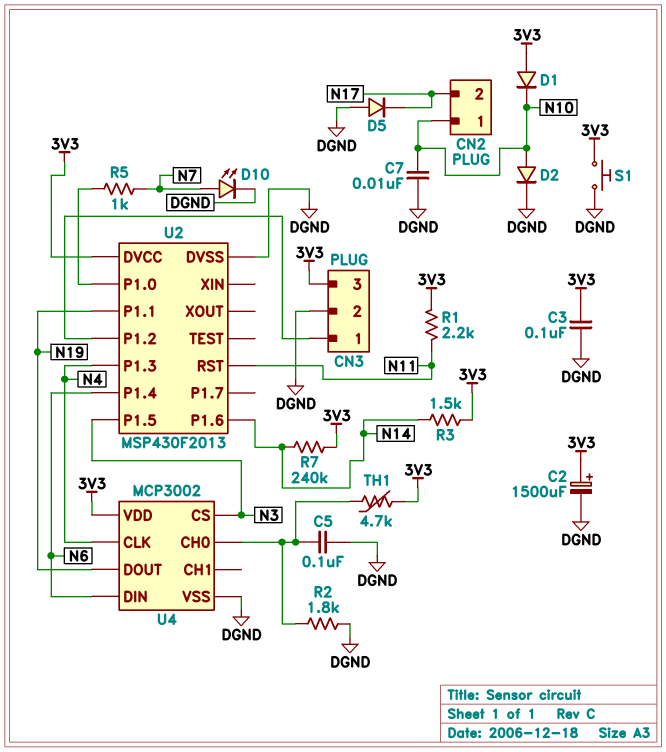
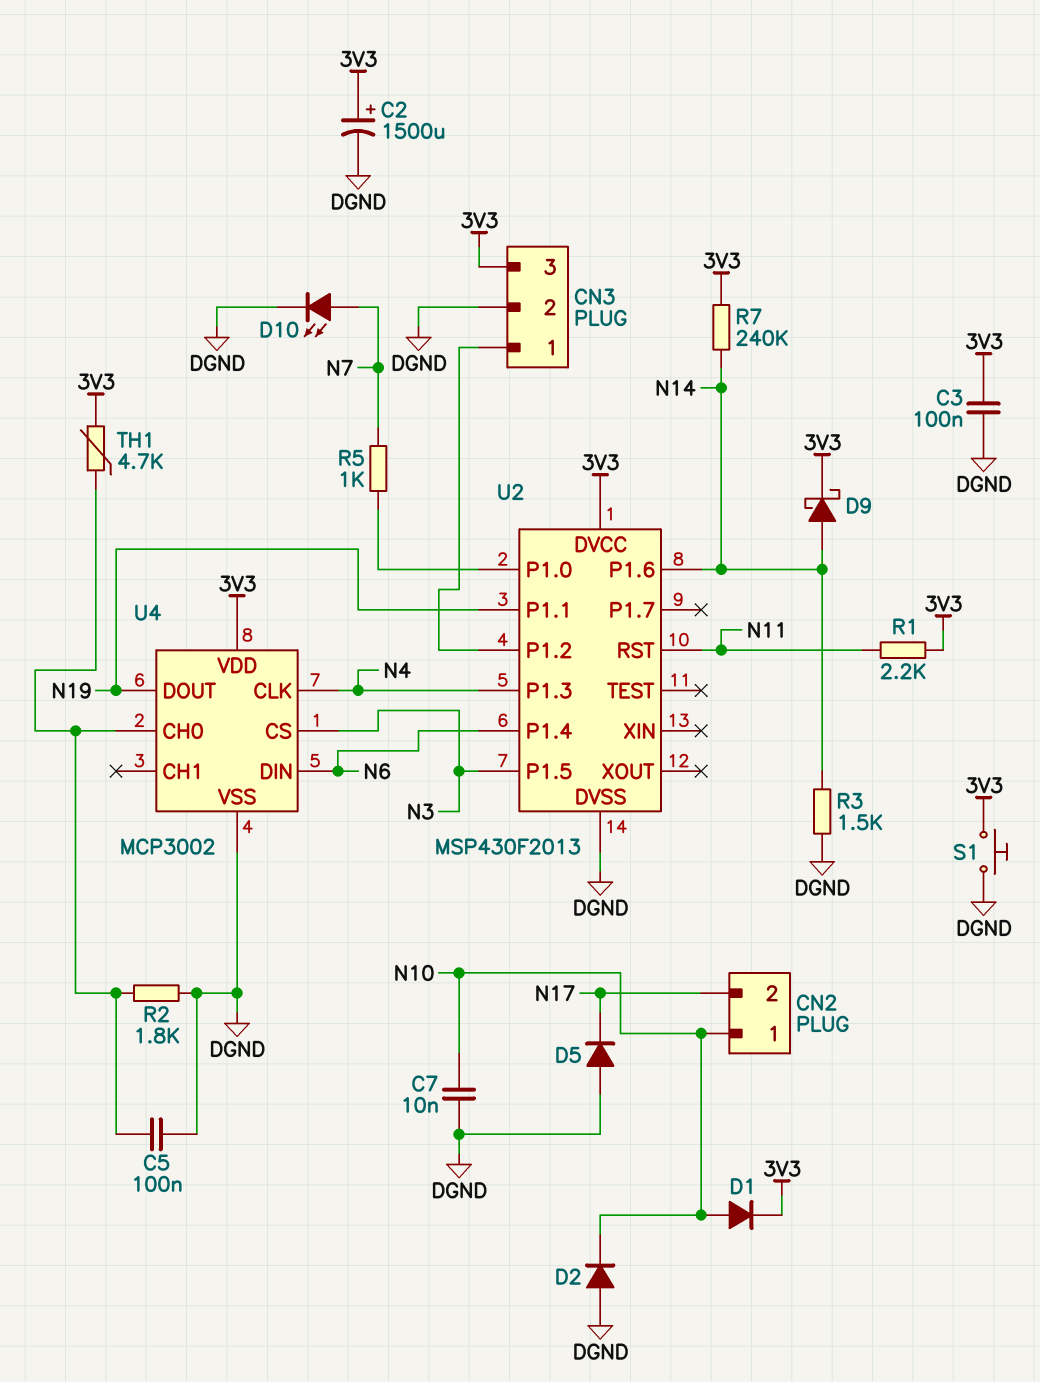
D1: diode (A 3V3, K N10) -> diode (A N10, K 3V3)
D2: diode (A N10, K DGND) -> diode (A DGND, K N10)
D9: none -> schottky (A N14, K 3V3)
R3: 1.5k (3V3, N14) -> 1.5k (DGND, N14)

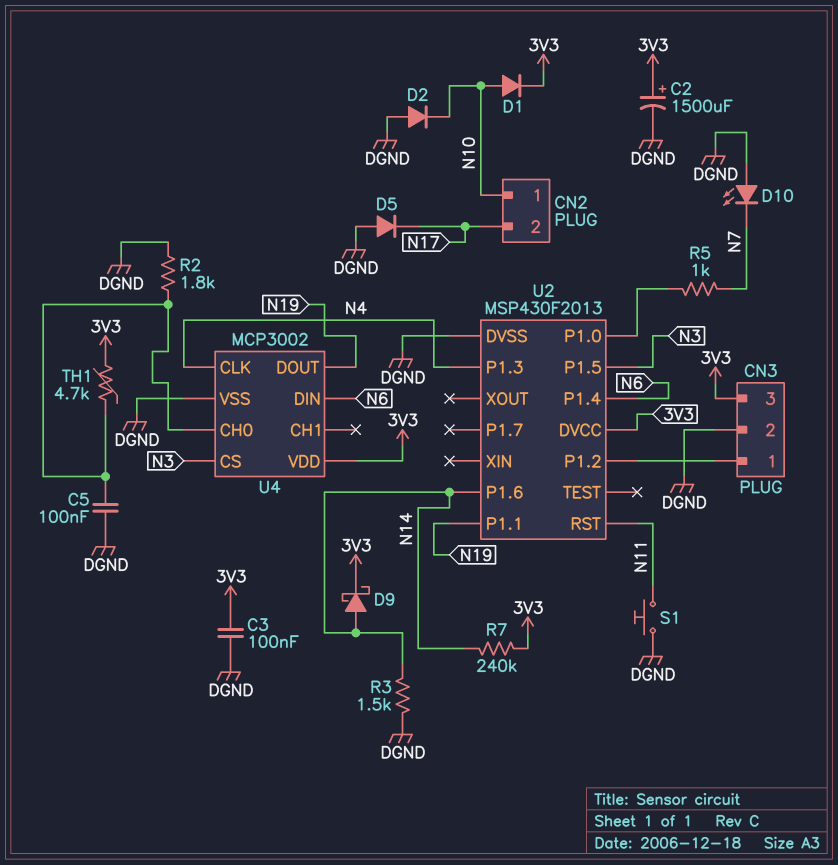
C7: 10nF (DGND, N10) -> none
D10: LED (A N7, K DGND) -> LED (A DGND, K N7)
R1: 2.2k (3V3, N11) -> none
S1: button (3V3, DGND) -> button (DGND, N11)

